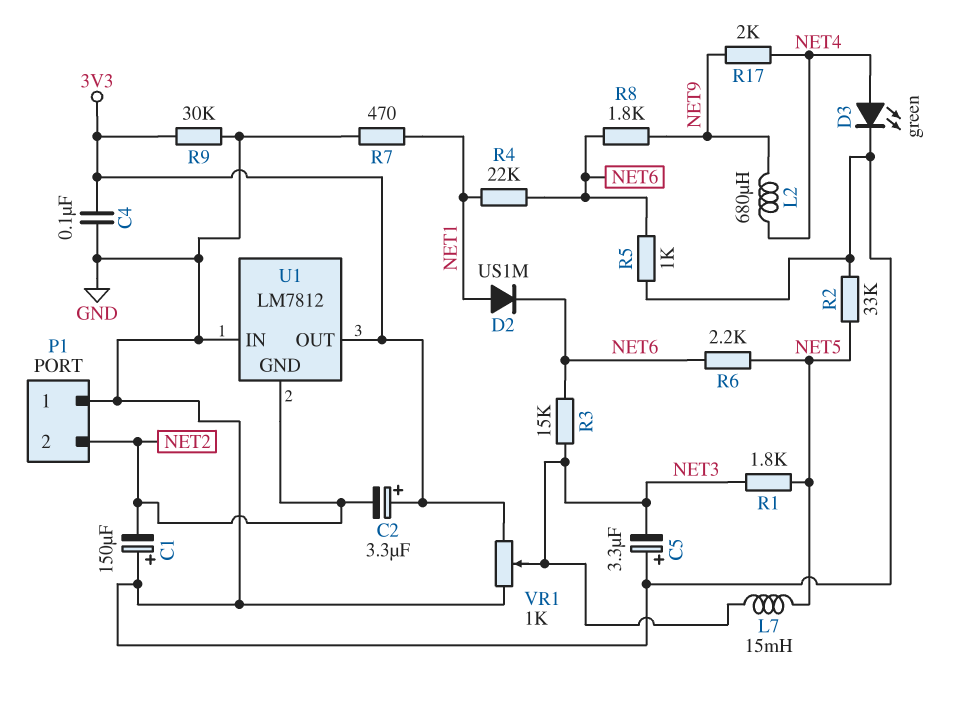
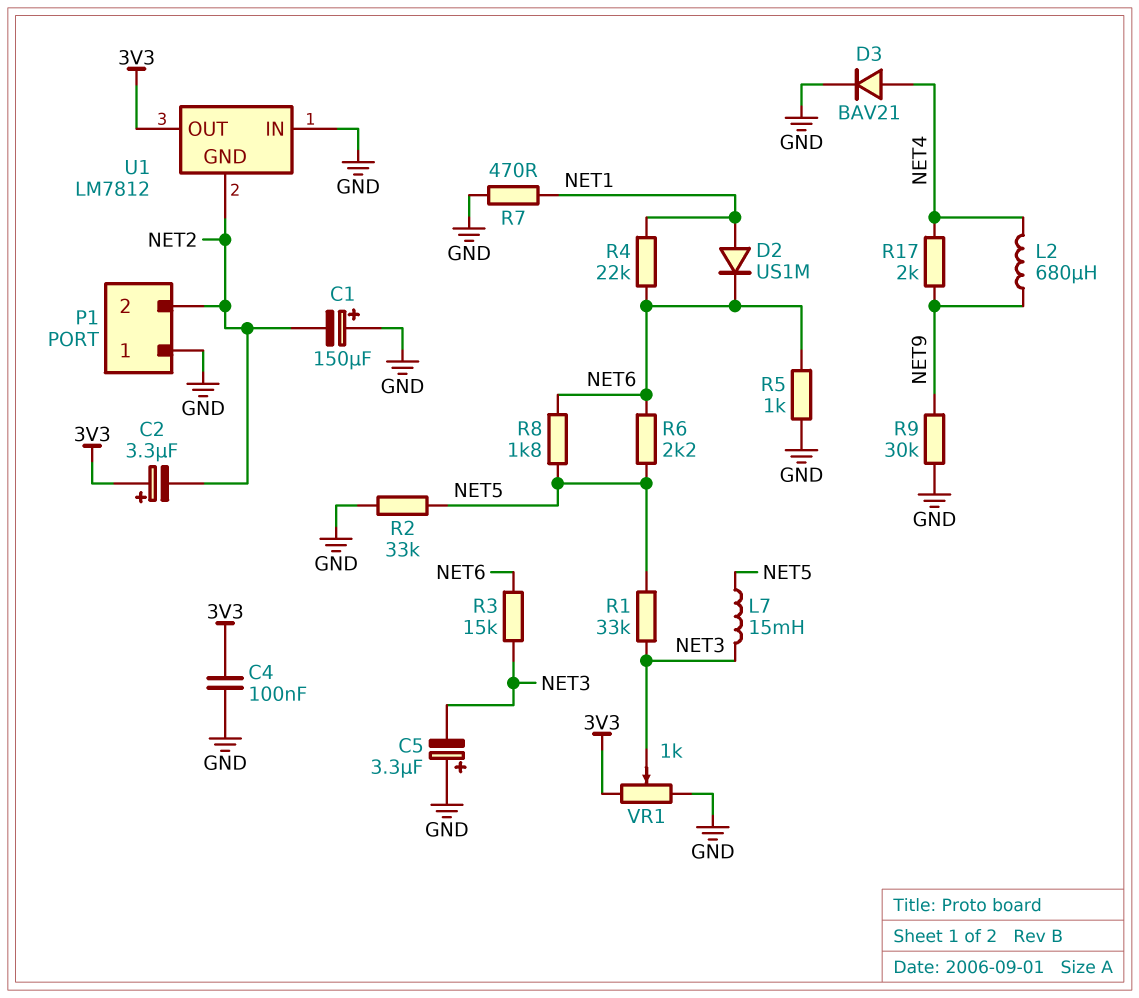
D3: LED green (A NET4, K GND) -> diode BAV21 (A NET4, K GND)
R1: 1.8k (NET3, NET5) -> 33k (NET3, NET5)
R8: 1.8k (NET6, NET9) -> 1.8k (NET5, NET6)
R9: 30k (3V3, GND) -> 30k (GND, NET9)

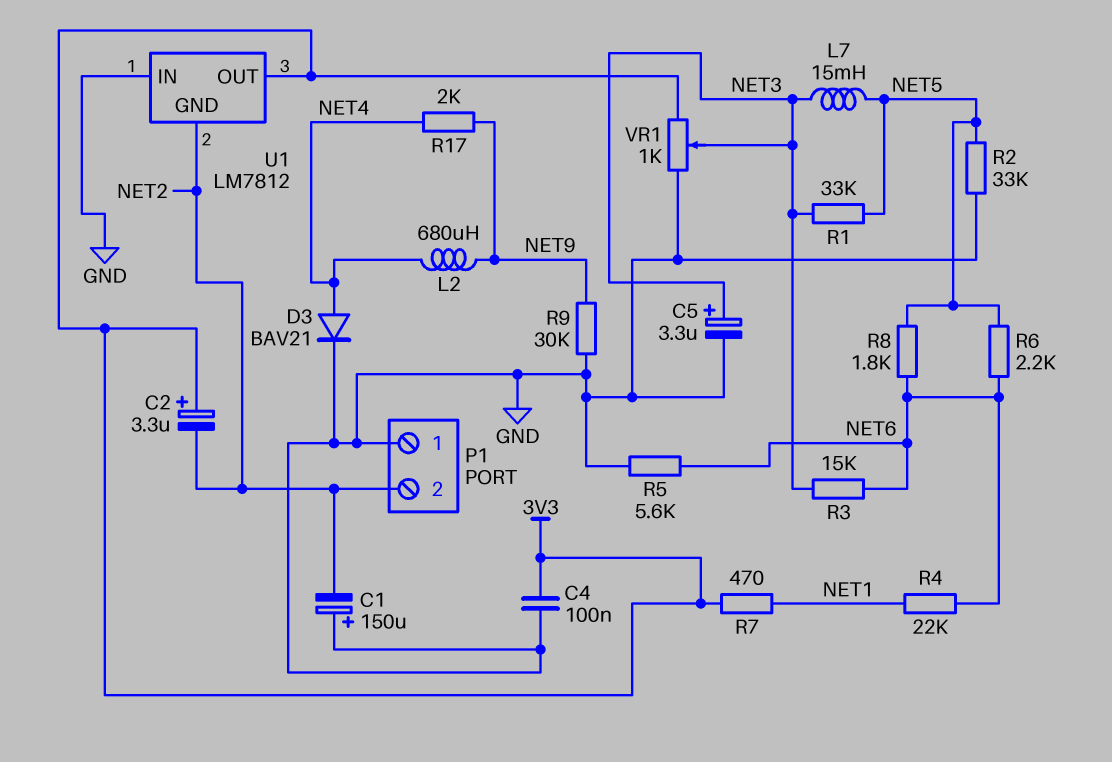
C5: 3.3uF (plus GND, minus NET3) -> 3.3uF (plus NET3, minus GND)
D2: diode US1M (A NET1, K NET6) -> none
R5: 1k (GND, NET6) -> 5.6k (GND, NET6)
R7: 470 (GND, NET1) -> 470 (3V3, NET1)

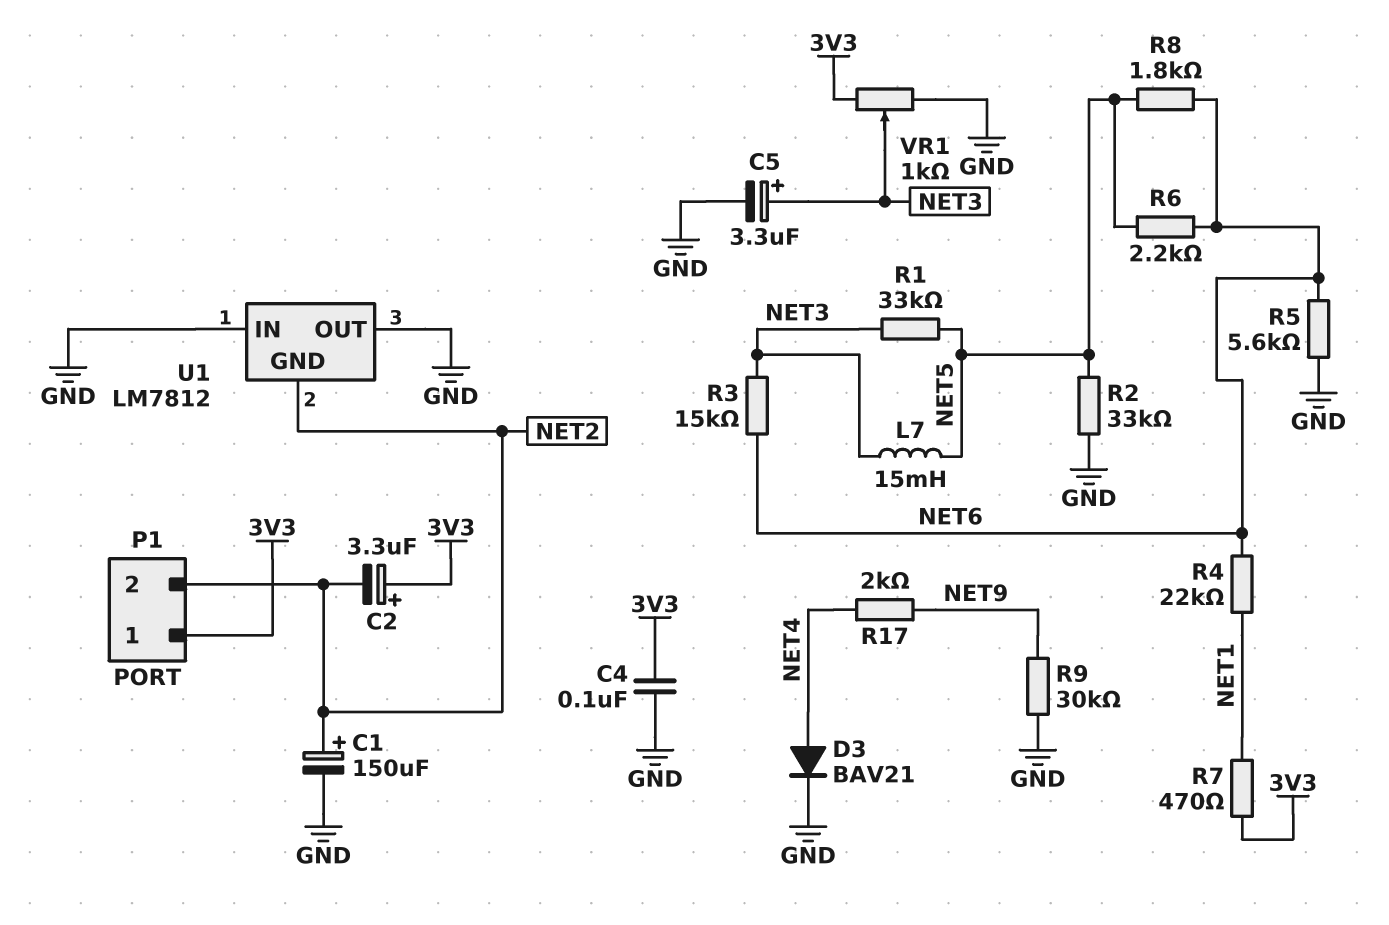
C1: 150uF (plus GND, minus NET2) -> 150uF (plus NET2, minus GND)
L2: 680uH (NET4, NET9) -> none
P1 pin 1: GND -> 3V3
U1 pin OUT: 3V3 -> GND

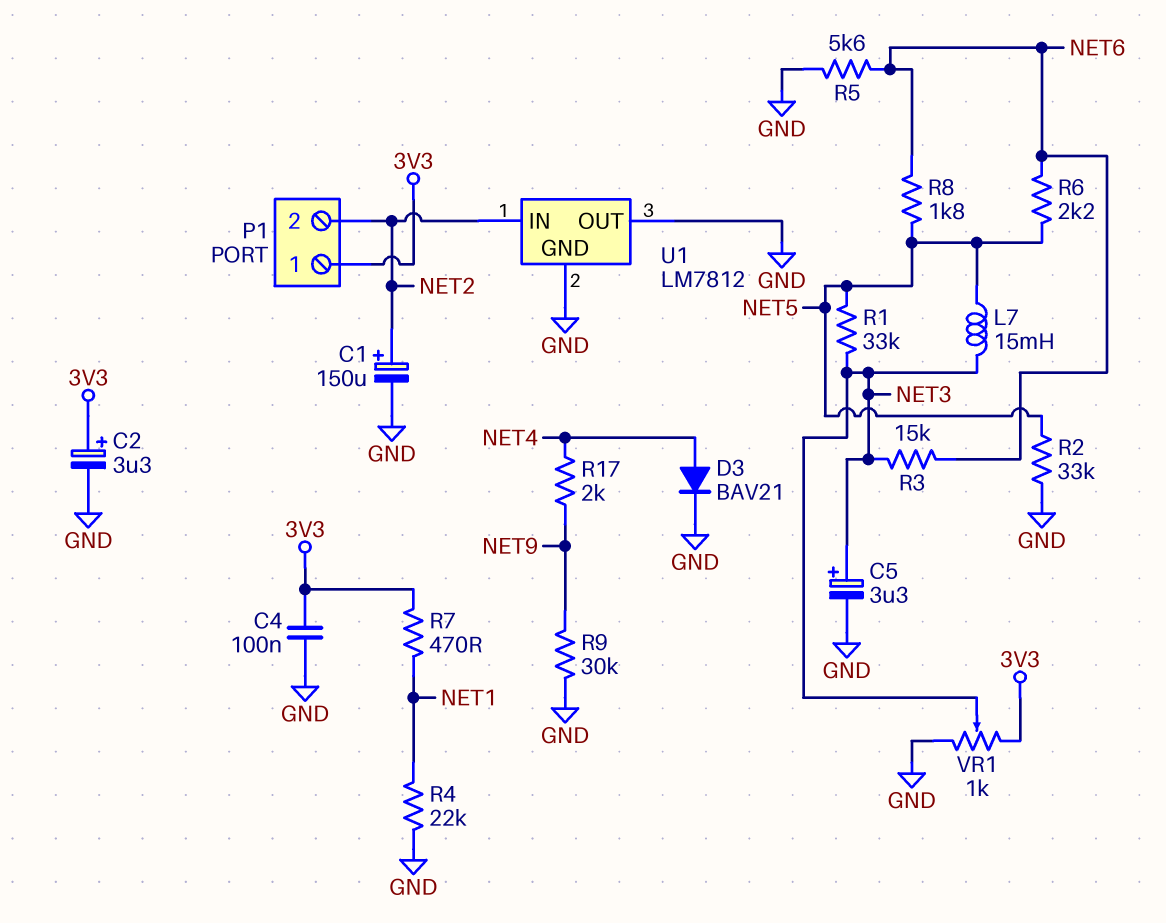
C2: 3.3uF (plus 3V3, minus NET2) -> 3.3uF (plus 3V3, minus GND)
R4: 22k (NET1, NET6) -> 22k (GND, NET1)
U1 pin GND: NET2 -> GND
U1 pin IN: GND -> NET2

